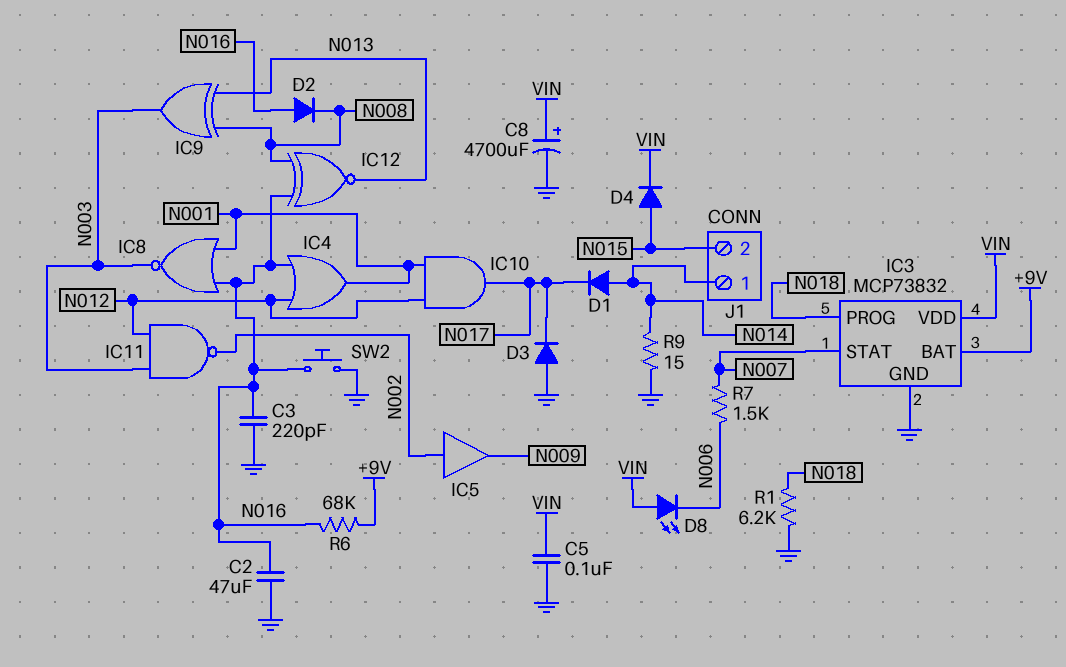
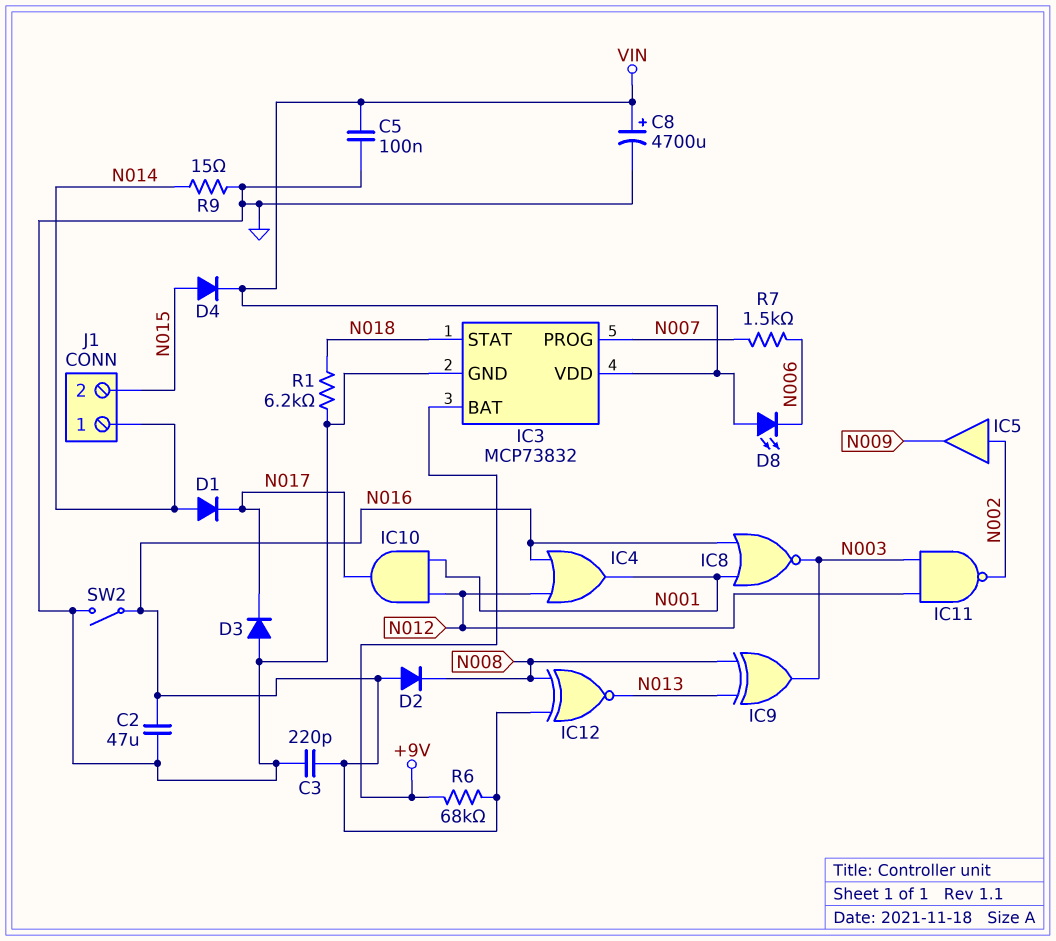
IC3 pin PROG: N018 -> N007
IC3 pin STAT: N007 -> N018
SW2: button (GND, N016) -> switch (GND, N016)

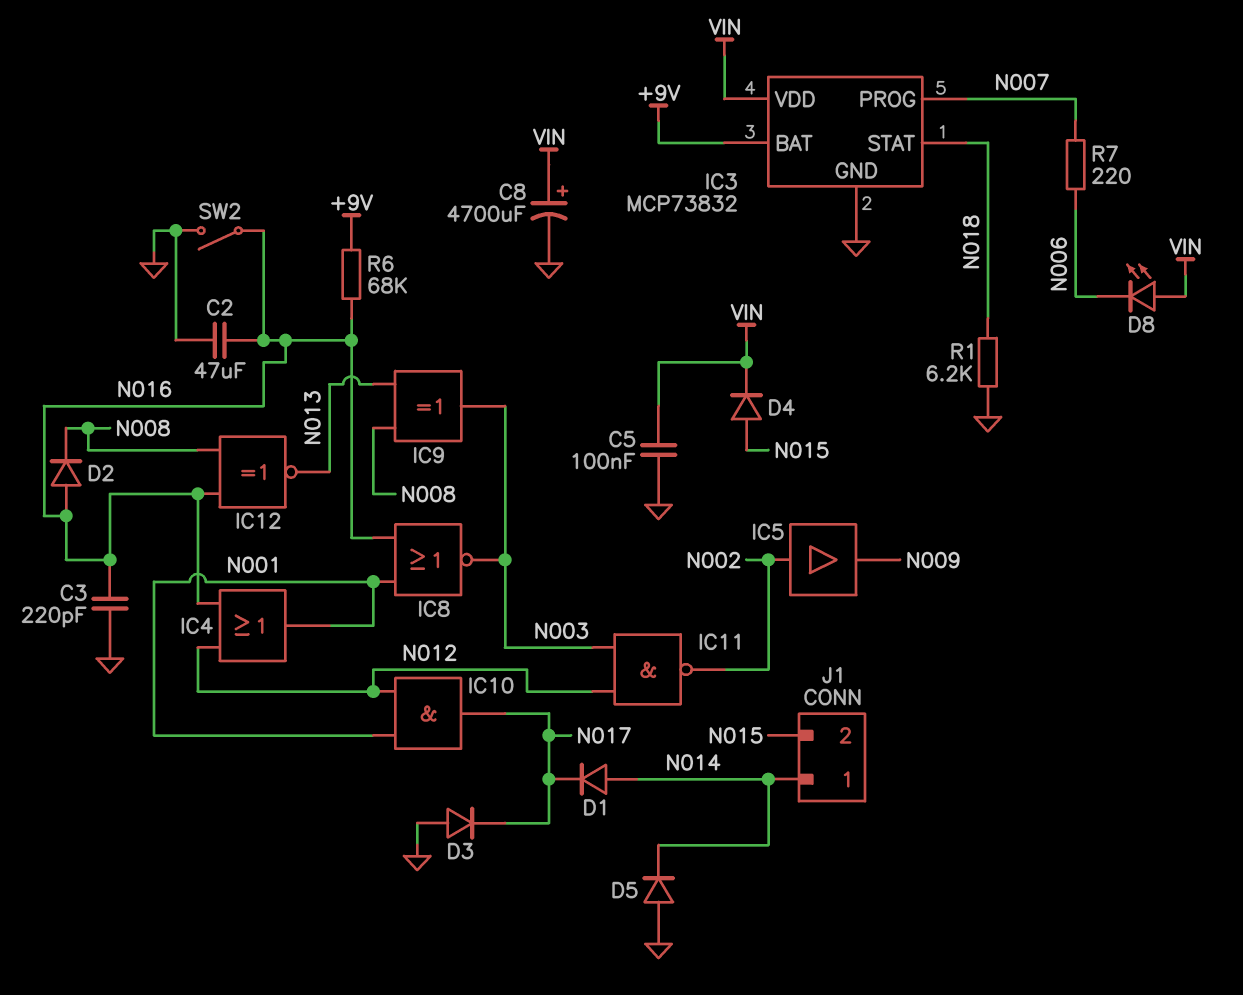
D5: none -> diode (A GND, K N014)
R7: 1.5k (N006, N007) -> 220 (N006, N007)
R9: 15 (GND, N014) -> none

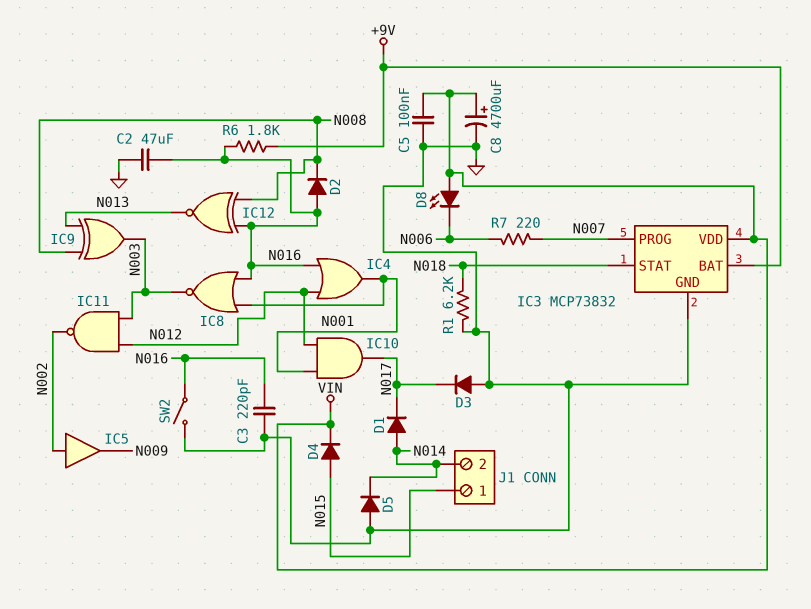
J1 pin 1: N014 -> N015
J1 pin 2: N015 -> N014
R6: 68k (+9V, N016) -> 1.8k (+9V, N016)

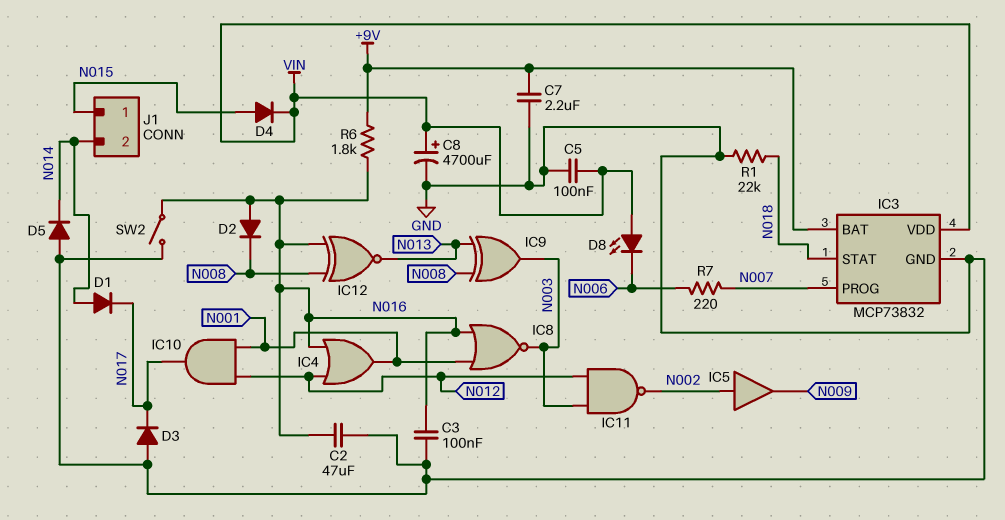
C3: 220pF (GND, N016) -> 100nF (GND, N016)
C7: none -> 2.2uF (+9V, GND)
R1: 6.2k (GND, N018) -> 22k (GND, N018)

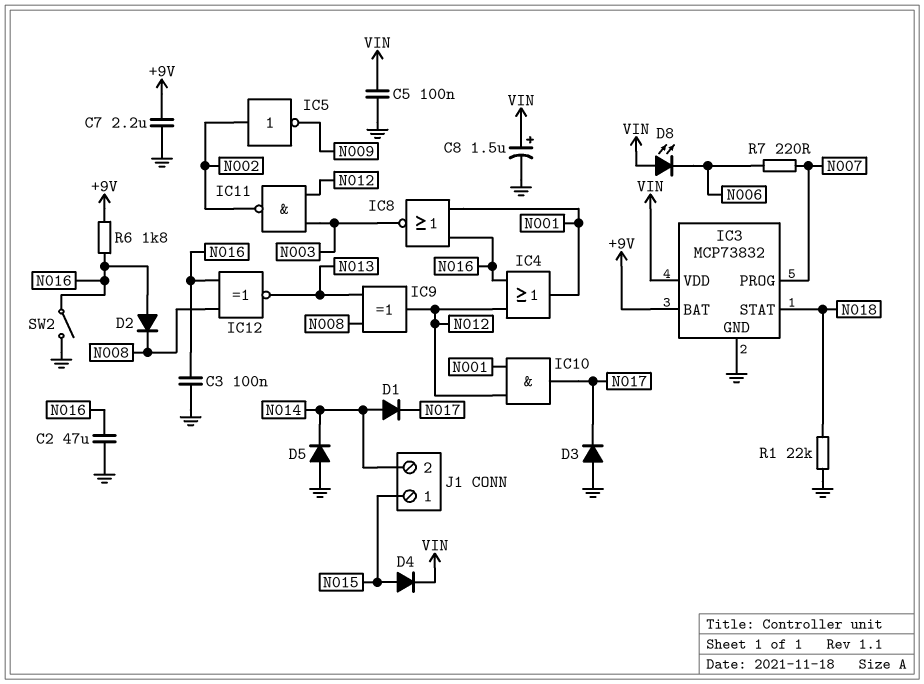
C8: 4700uF (plus VIN, minus GND) -> 1.5uF (plus VIN, minus GND)
IC5: buffer (in N002, out N009) -> NOT (in N002, out N009)
IC9: XOR (in N008, in N013, out N003) -> XOR (in N008, in N013, out N012)

